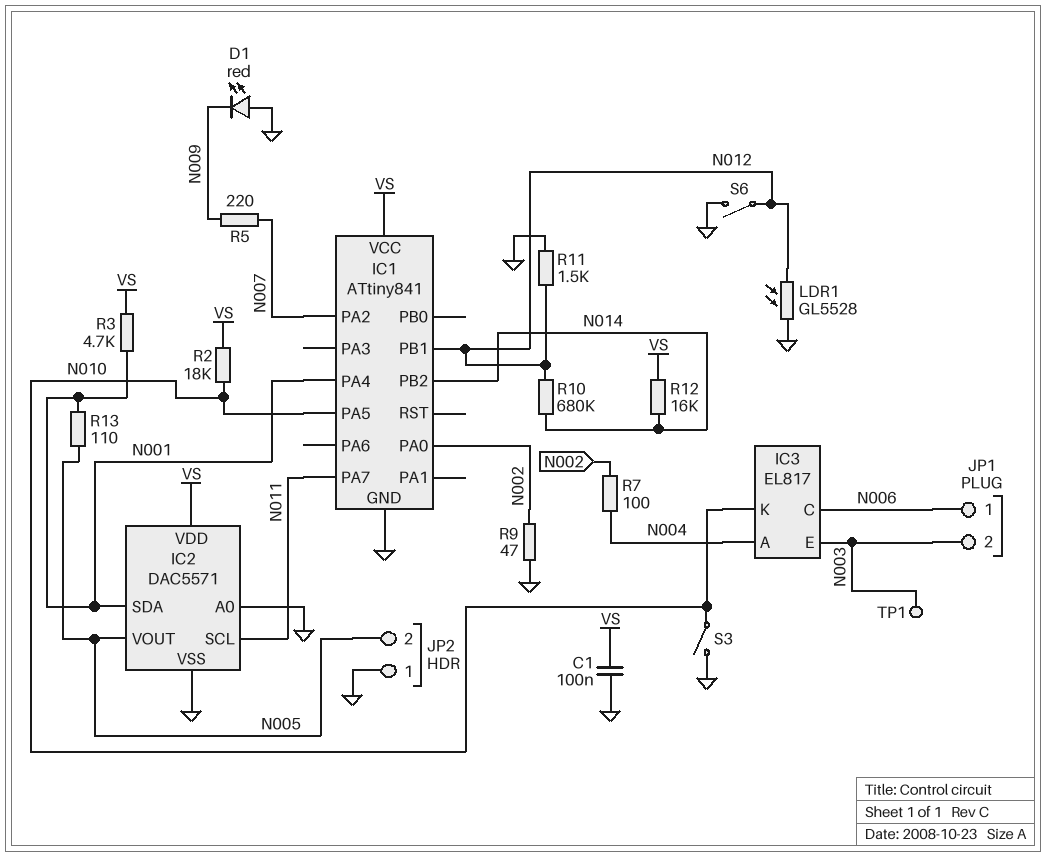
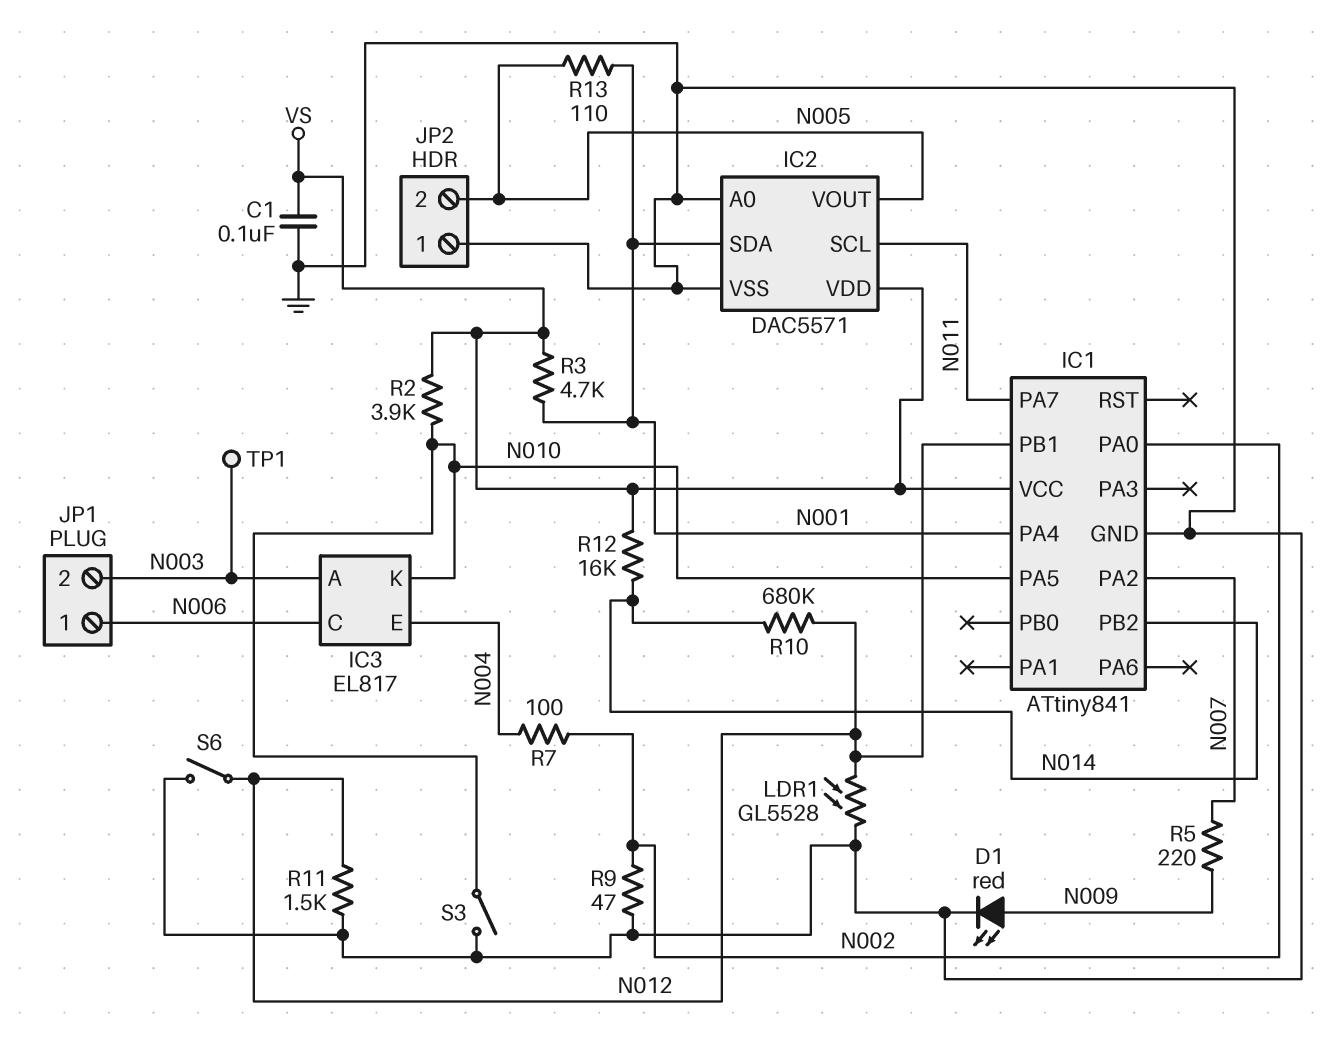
D1: LED red (A GND, K N009) -> LED red (A N009, K GND)
IC3 pin A: N004 -> N003
IC3 pin E: N003 -> N004
R2: 18k (N010, VS) -> 3.9k (N010, VS)

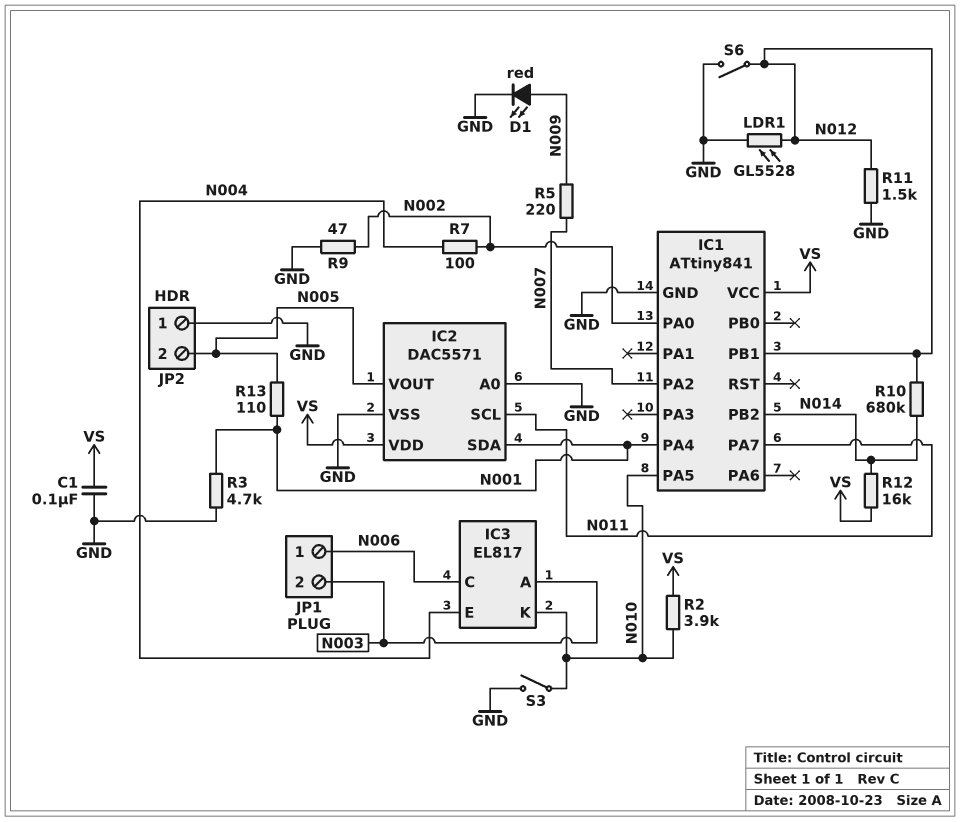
R3: 4.7k (N001, VS) -> 4.7k (GND, N001)
TP1: test point (N003) -> none

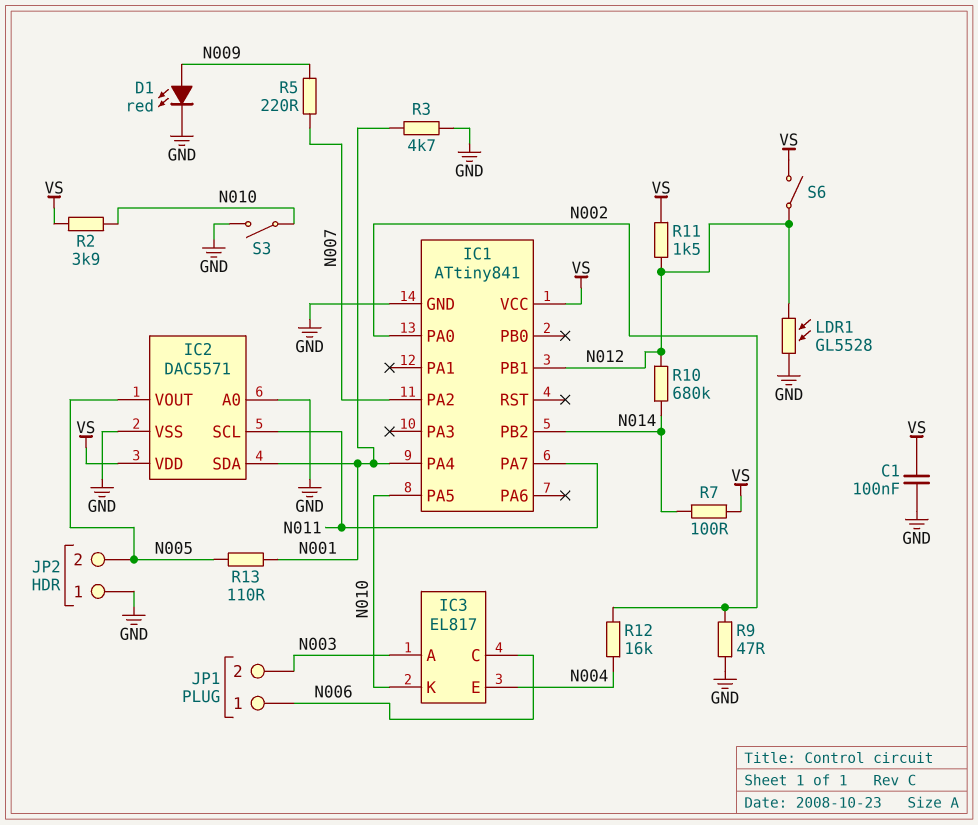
R7: 100 (N002, N004) -> 100 (N014, VS)
R11: 1.5k (GND, N012) -> 1.5k (N012, VS)
R12: 16k (N014, VS) -> 16k (N002, N004)
S6: switch (GND, N012) -> switch (N012, VS)

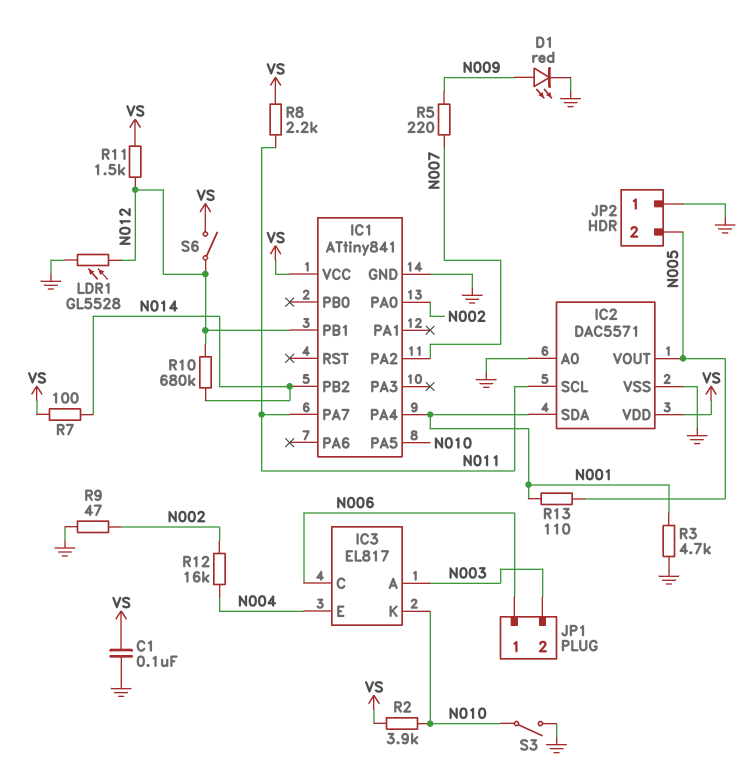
R8: none -> 2.2k (N011, VS)

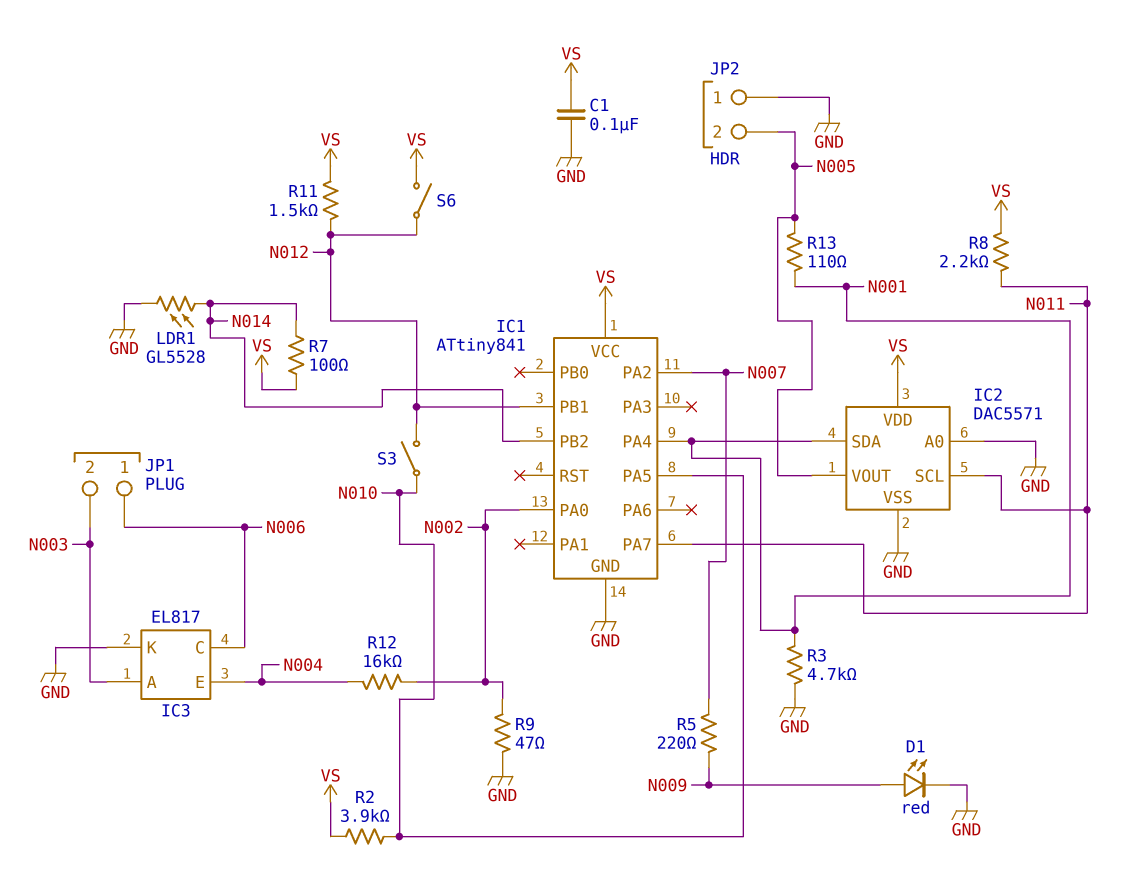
IC3 pin K: N010 -> GND
LDR1: GL5528 (GND, N012) -> GL5528 (GND, N014)
R10: 680k (N012, N014) -> none
S3: switch (GND, N010) -> switch (N010, N012)

